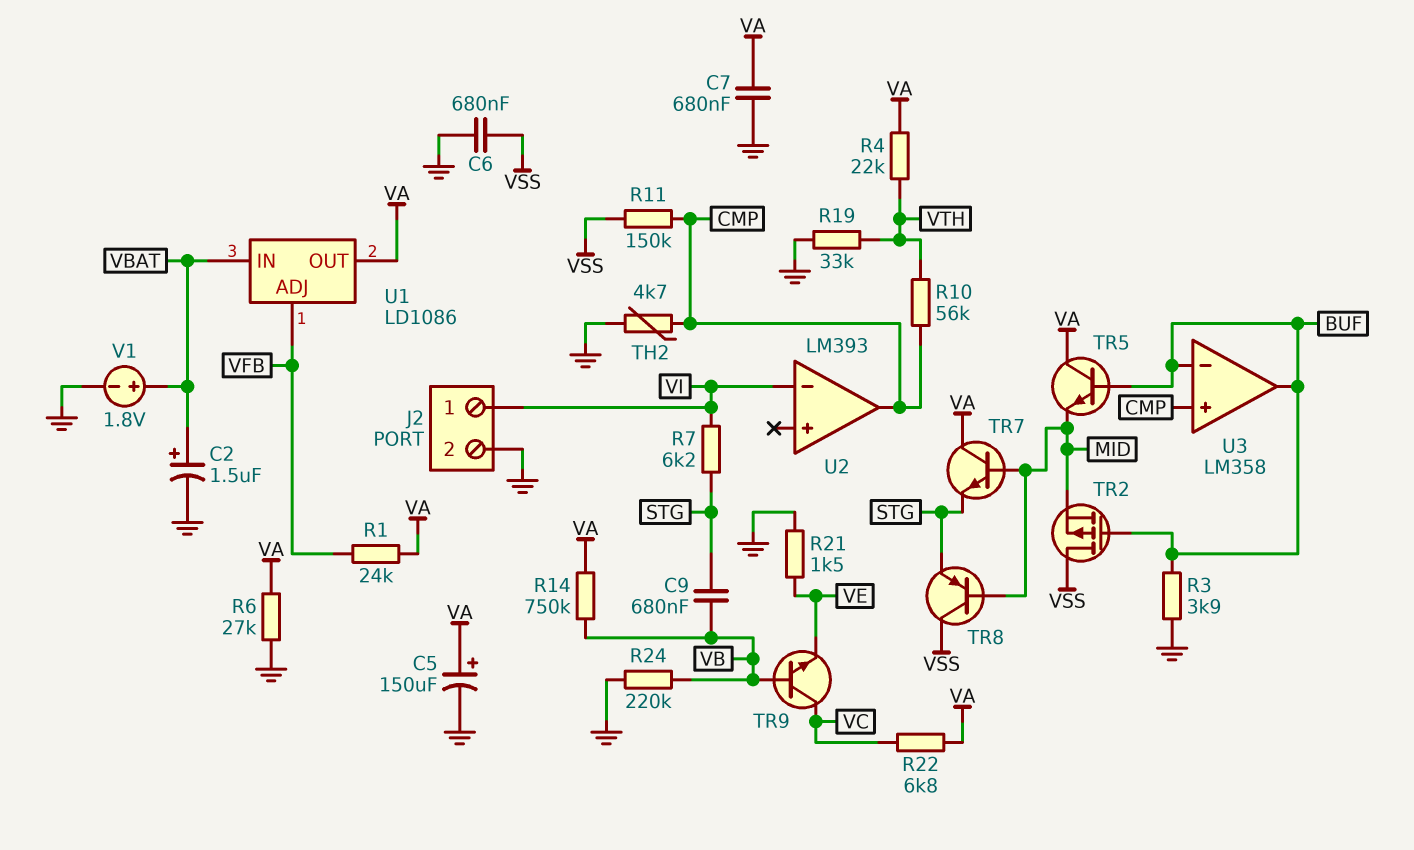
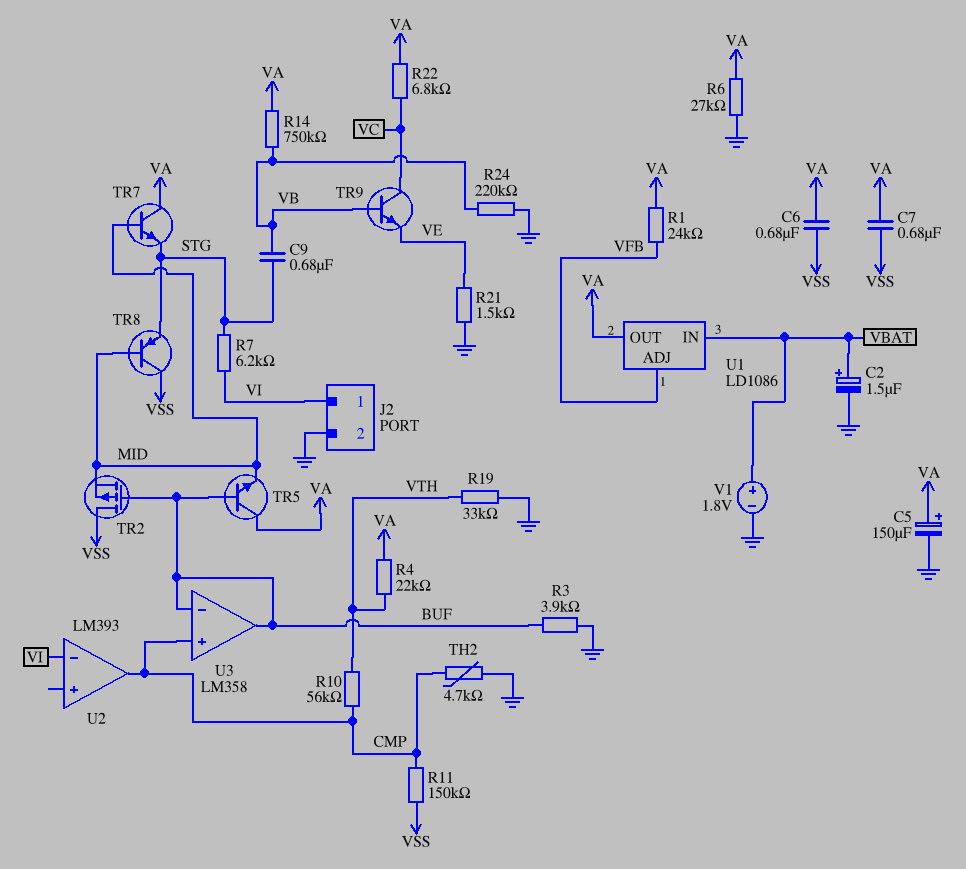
C6: 680nF (GND, VSS) -> 680nF (VA, VSS)
C7: 680nF (GND, VA) -> 680nF (VA, VSS)

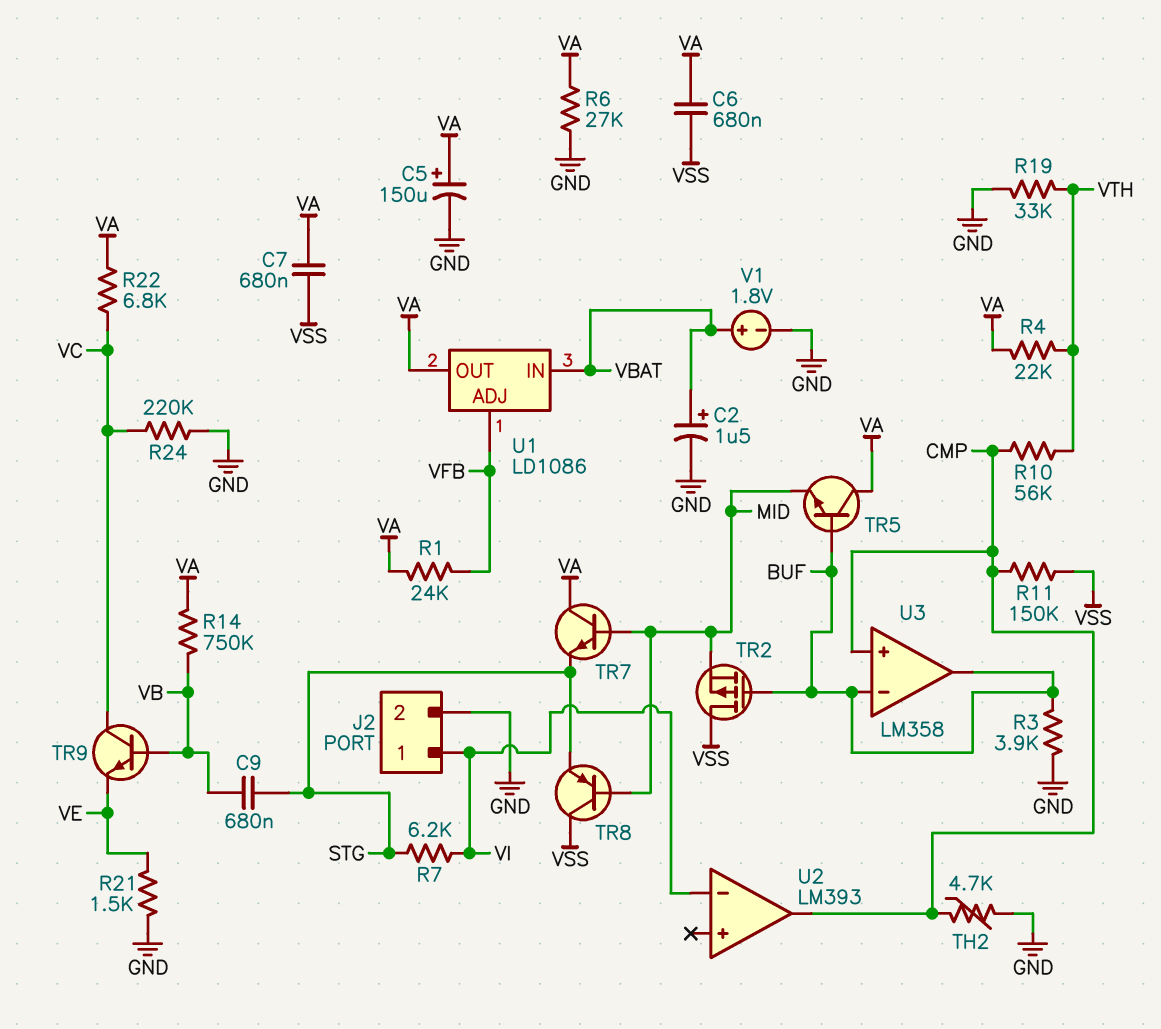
R24: 220k (GND, VB) -> 220k (GND, VC)

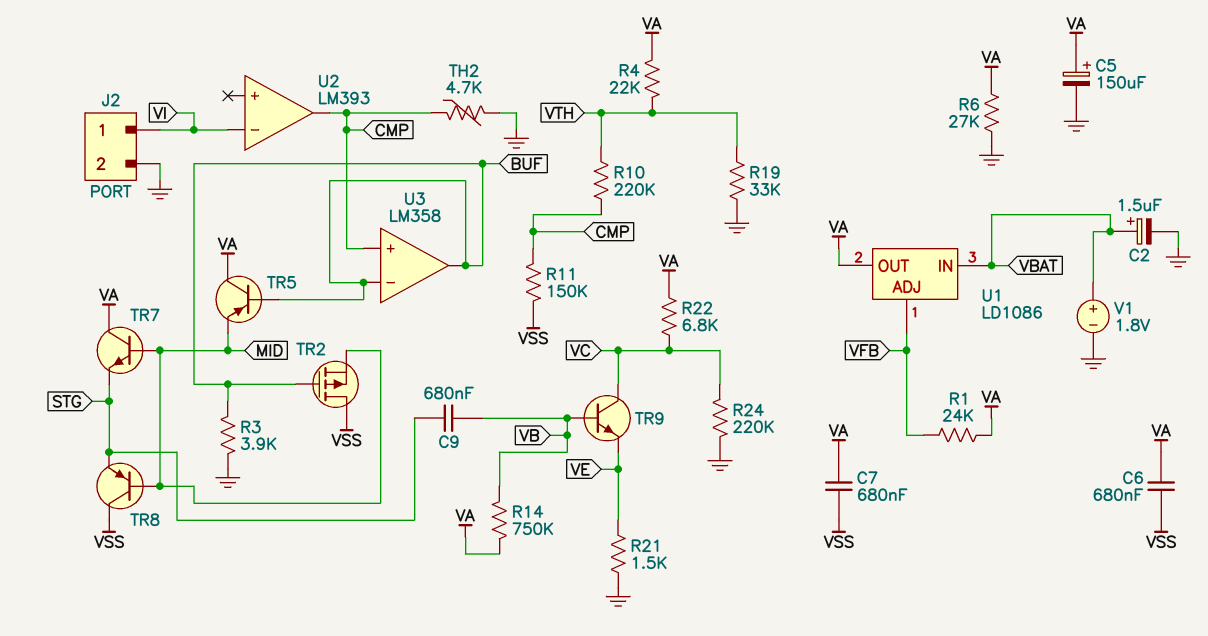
R7: 6.2k (STG, VI) -> none
R10: 56k (CMP, VTH) -> 220k (CMP, VTH)
TR5: NPN (B BUF, C VA, E MID) -> PNP (B BUF, C VA, E MID)

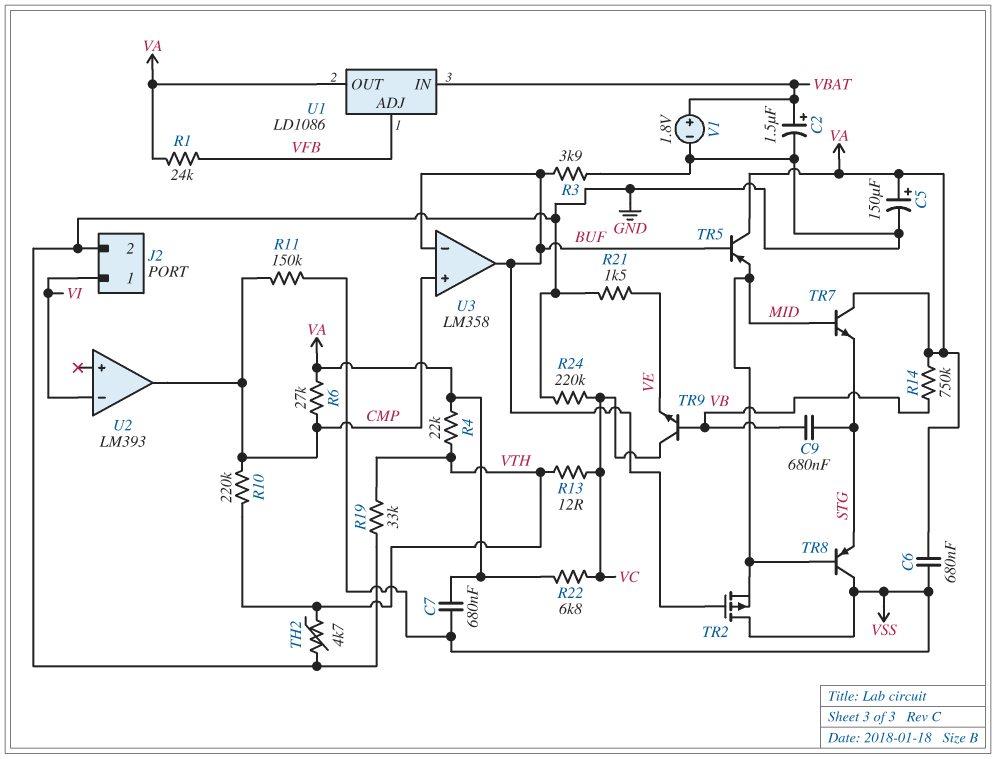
R6: 27k (GND, VA) -> 27k (CMP, VA)
R13: none -> 12 (VC, VTH)
TH2: 4.7k (CMP, GND) -> 4.7k (GND, VTH)

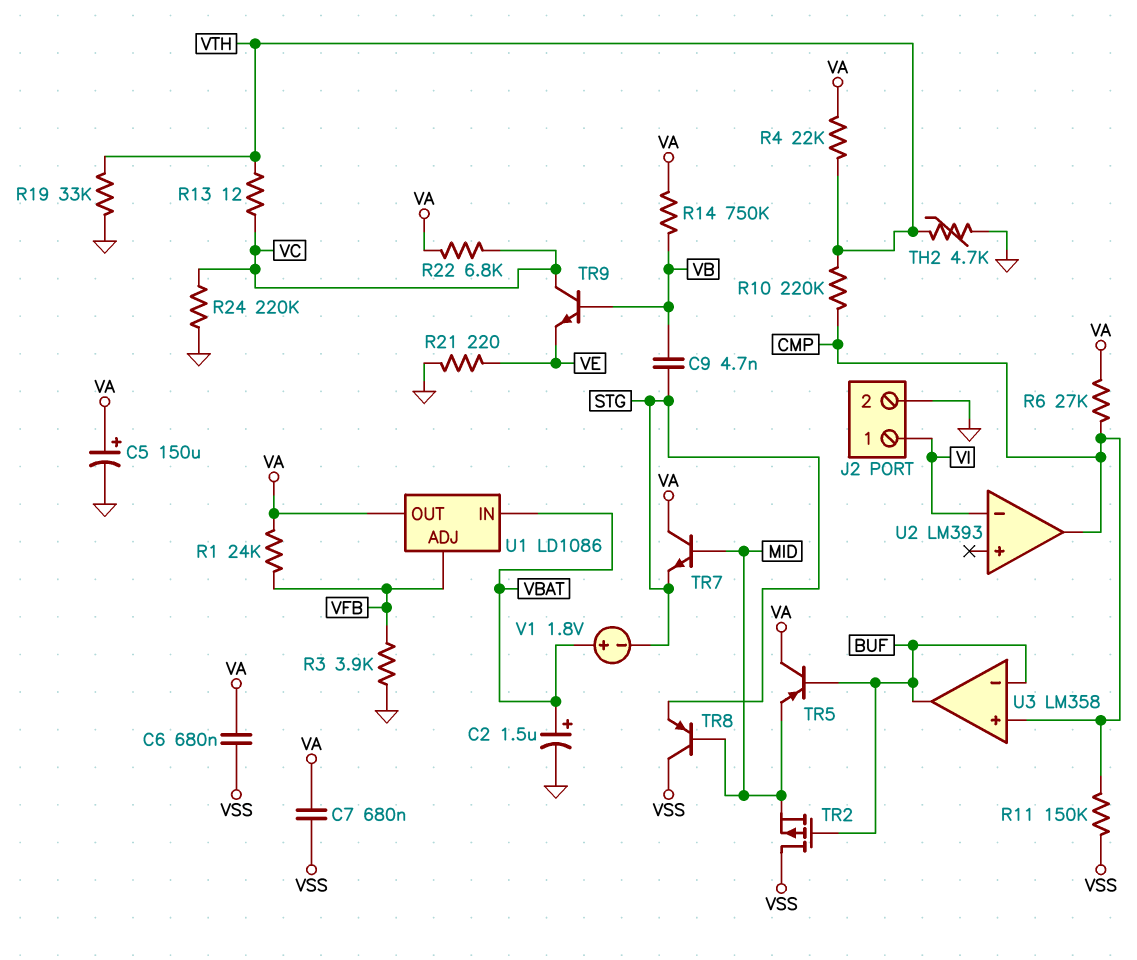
C9: 680nF (STG, VB) -> 4.7nF (STG, VB)
R3: 3.9k (BUF, GND) -> 3.9k (GND, VFB)
R21: 1.5k (GND, VE) -> 220 (GND, VE)
V1: 1.8V (plus VBAT, minus GND) -> 1.8V (plus VBAT, minus STG)

